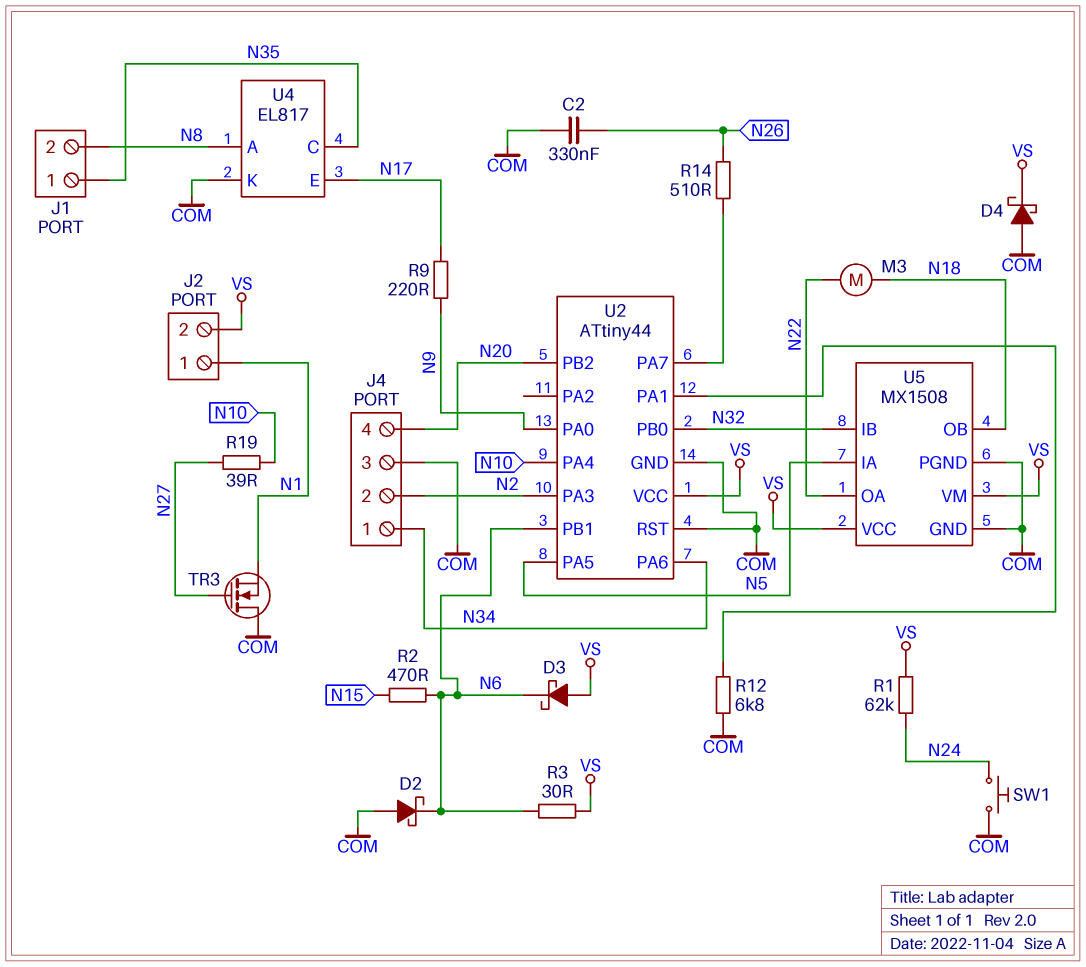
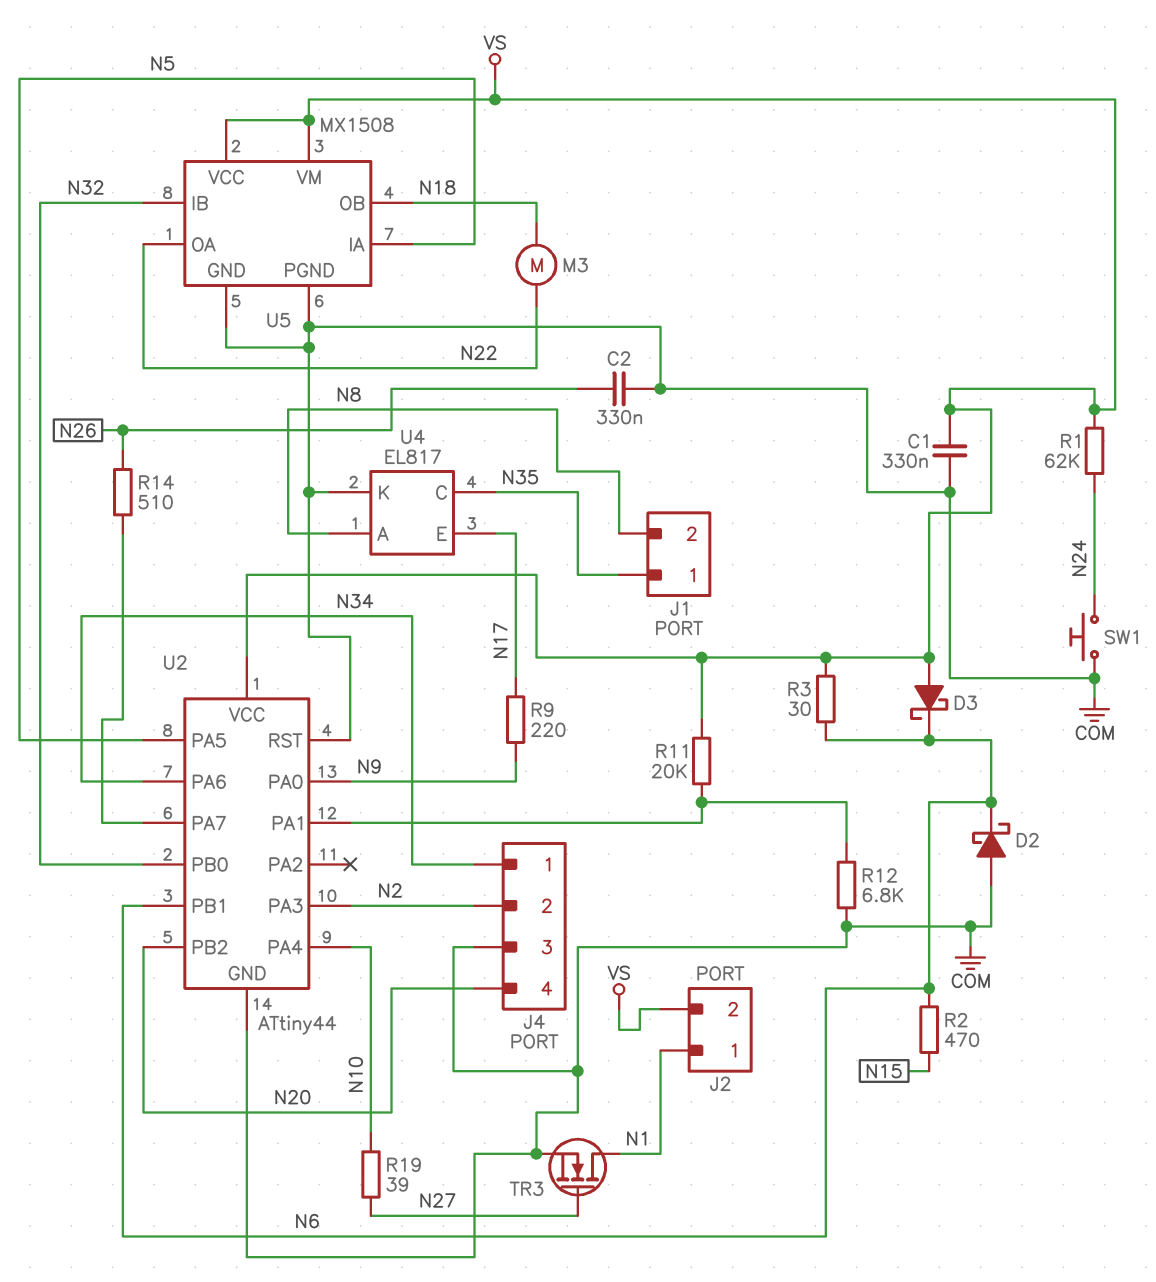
C1: none -> 330nF (COM, VS)
D4: schottky (A COM, K VS) -> none
R11: none -> 20k (U2/PA1, VS)
TR3: NMOS (G N27, D COM, S N1) -> NMOS (G N27, D N1, S COM)

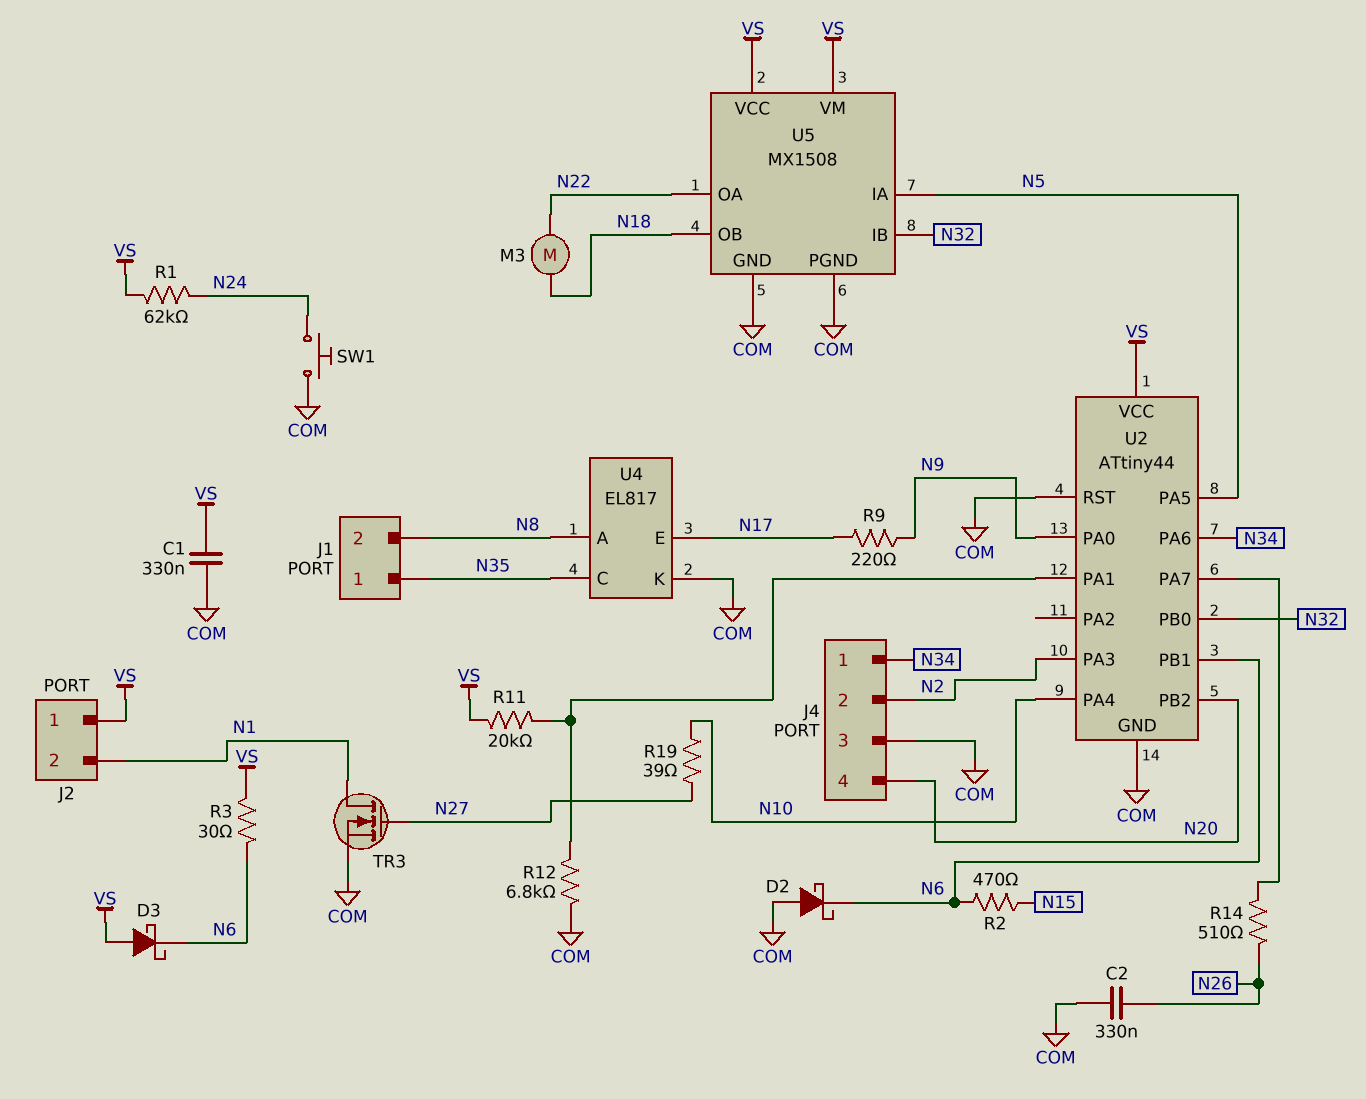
J2 pin 1: N1 -> VS
J2 pin 2: VS -> N1

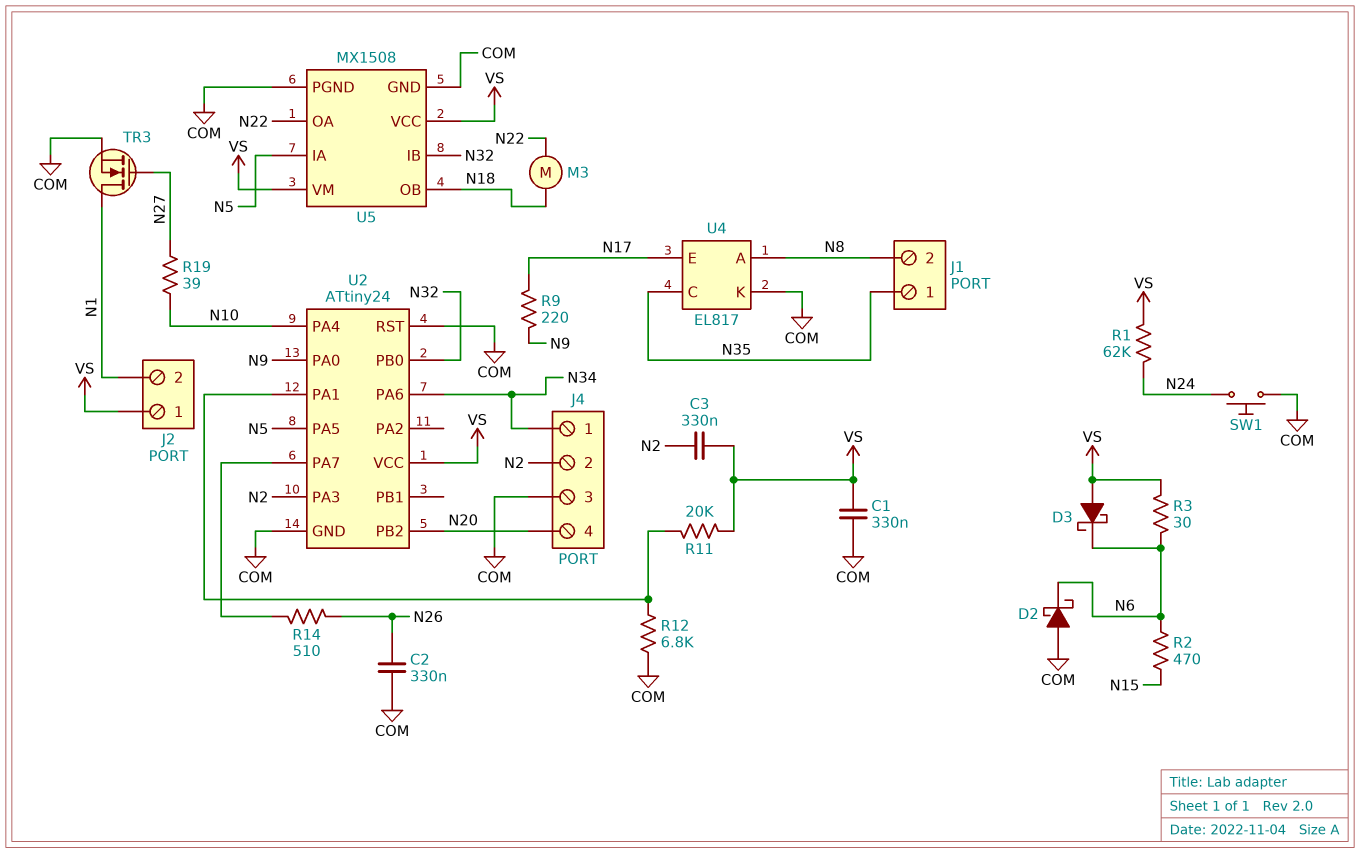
C3: none -> 330nF (N2, VS)
U2: ATtiny44 -> ATtiny24
U2 pin PB1: N6 -> none

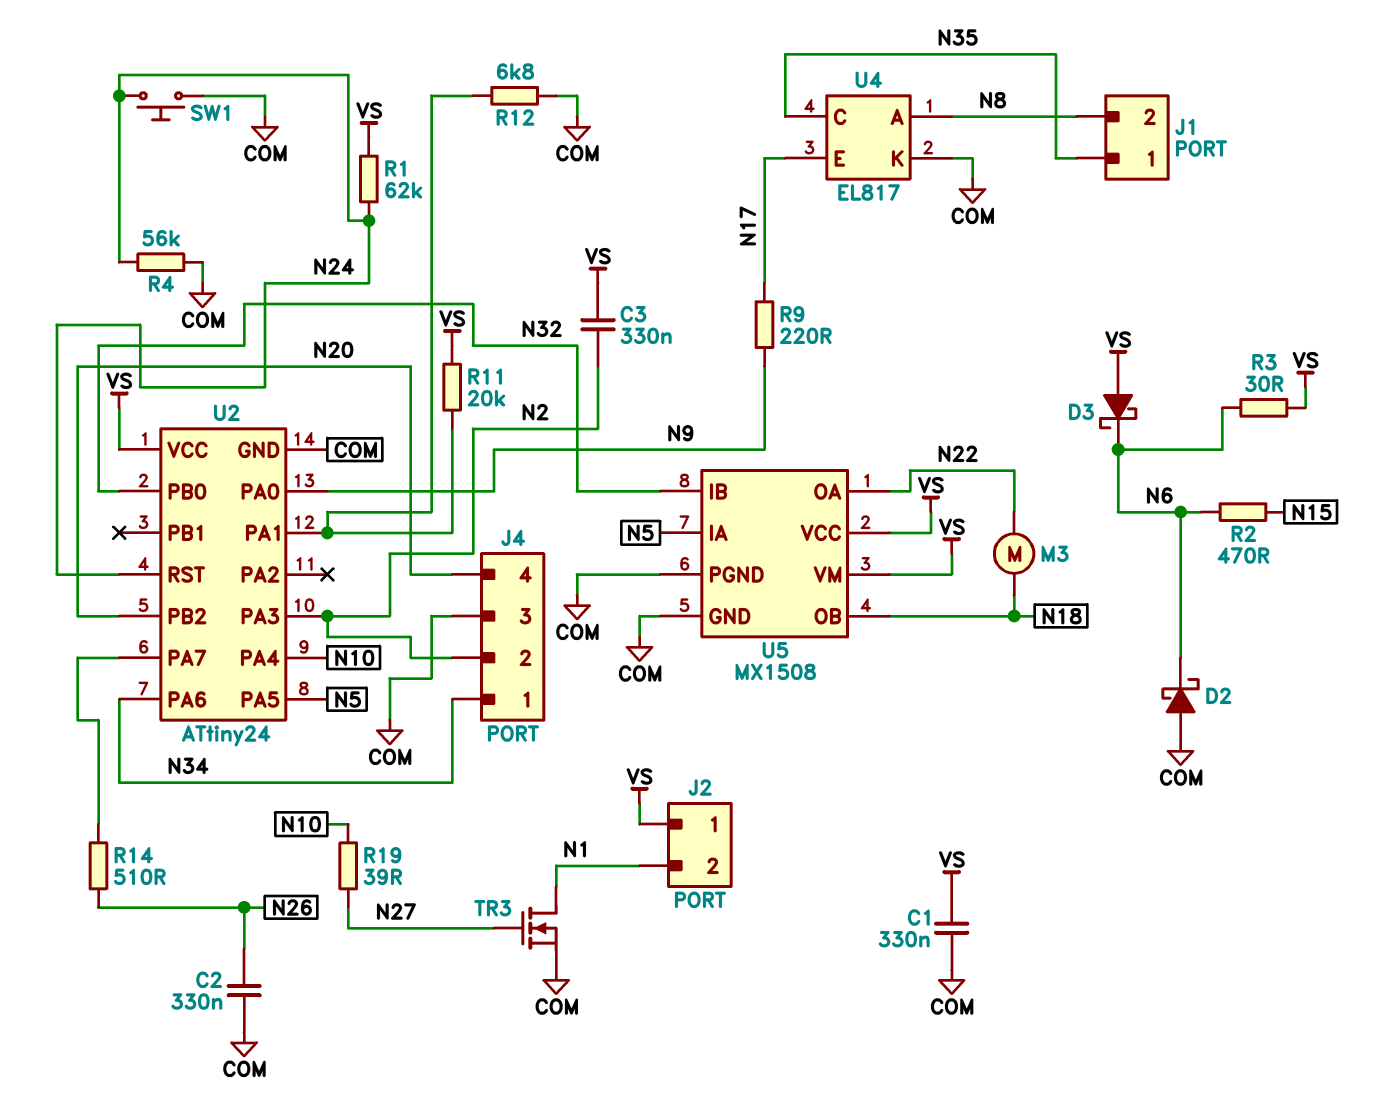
R4: none -> 56k (COM, N24)
U2 pin RST: COM -> N24

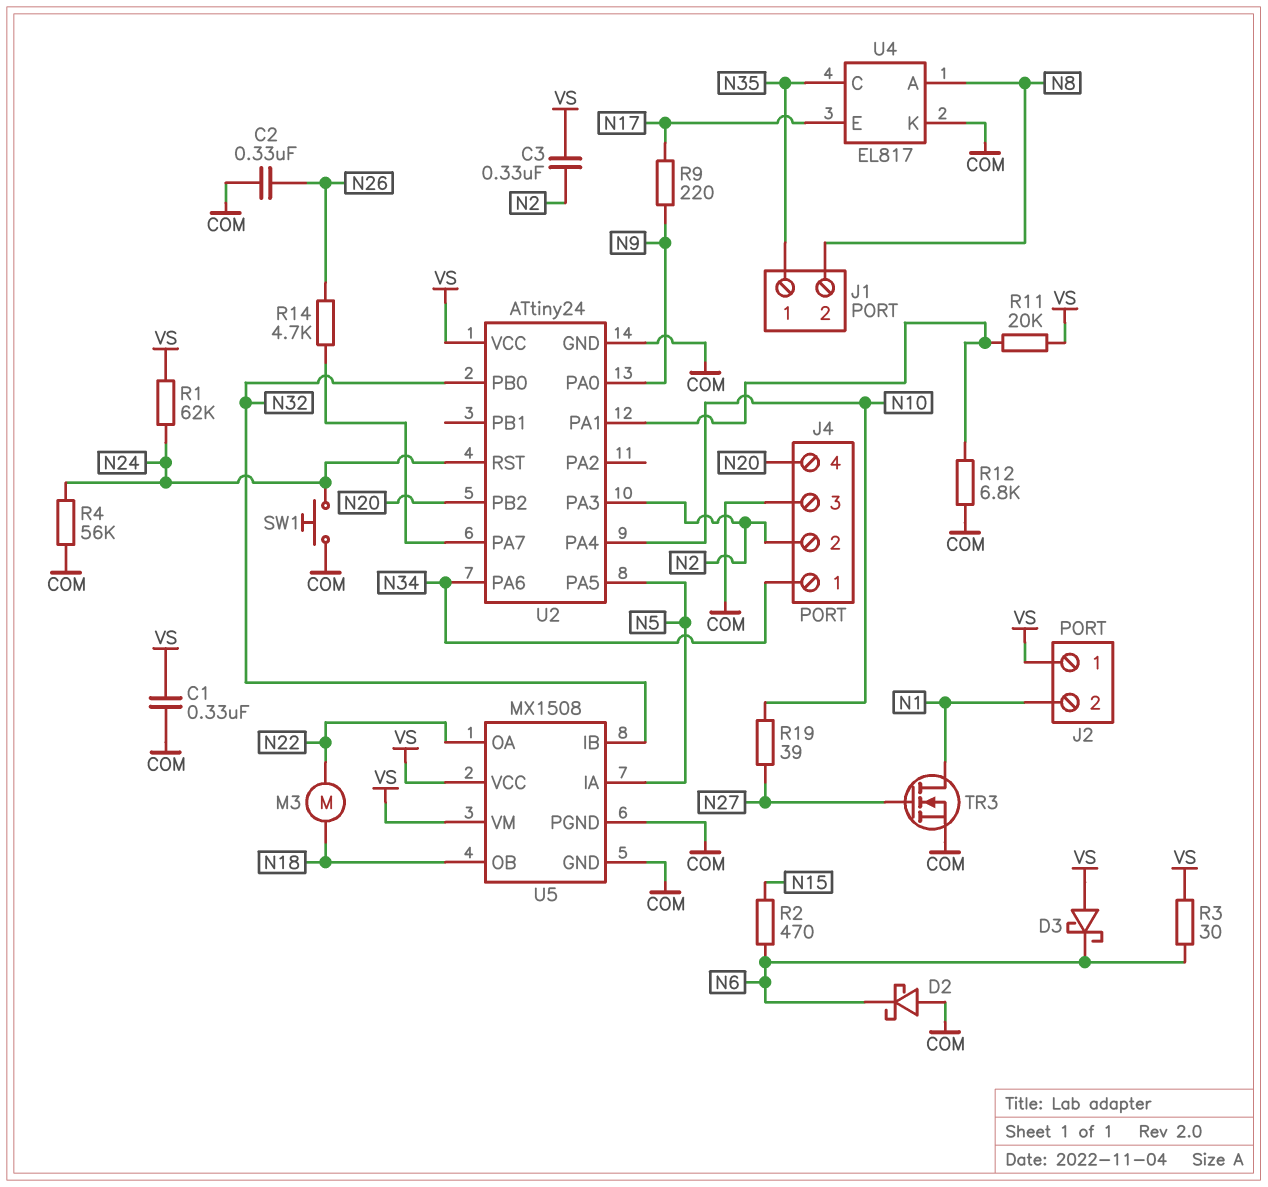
R14: 510 (N26, U2/PA7) -> 4.7k (N26, U2/PA7)

